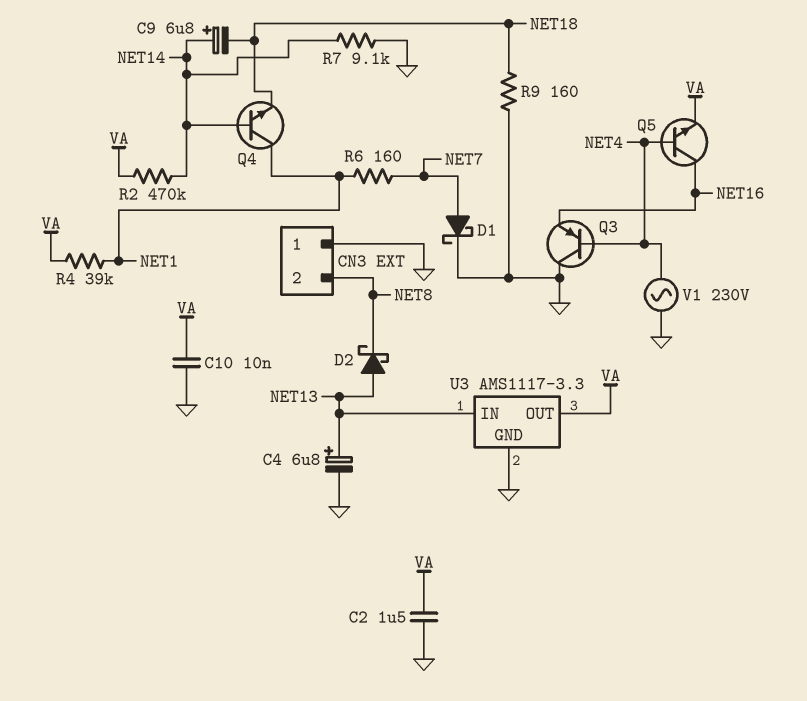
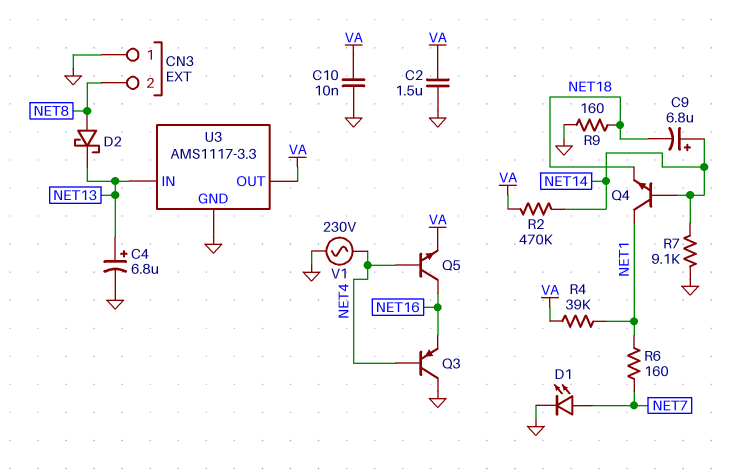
D1: schottky (A NET7, K GND) -> LED (A NET7, K GND)
D2: schottky (A NET13, K NET8) -> schottky (A NET8, K NET13)

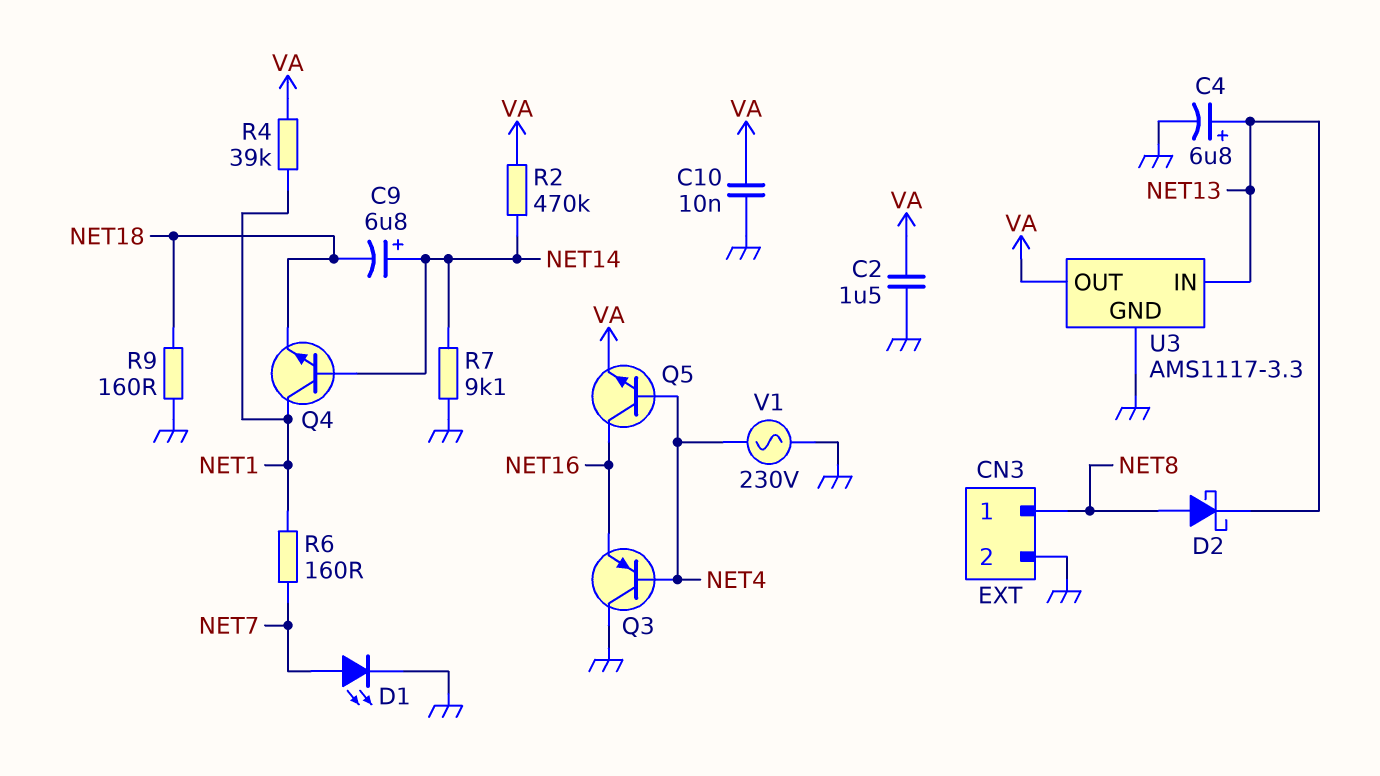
CN3 pin 1: GND -> NET8
CN3 pin 2: NET8 -> GND

